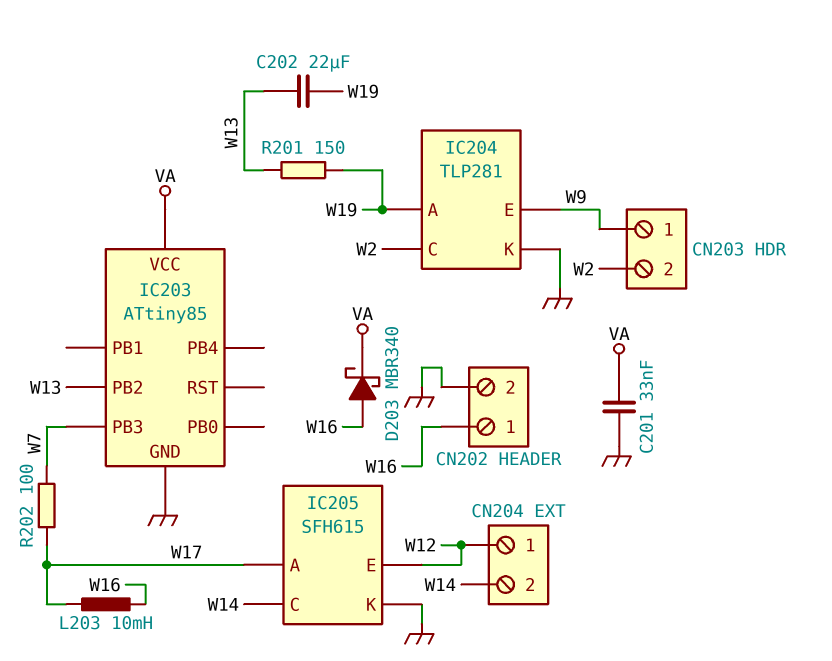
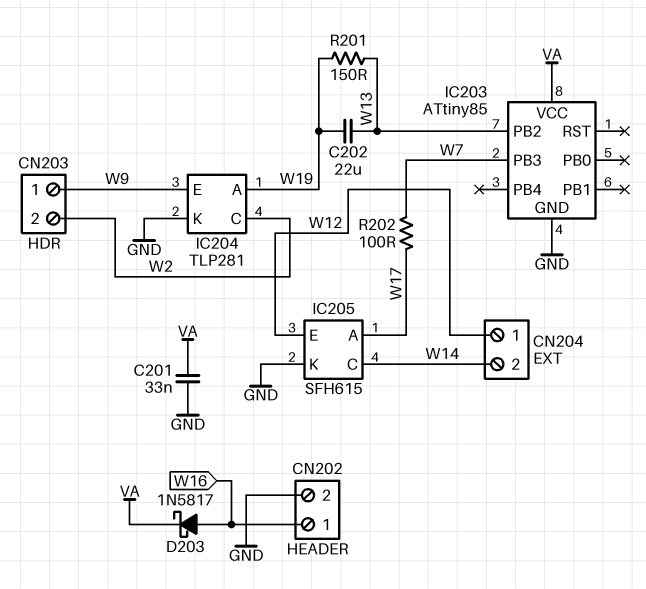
D203: schottky MBR340 (A W16, K VA) -> schottky 1N5817 (A W16, K VA)
L203: 10mH (W16, W17) -> none

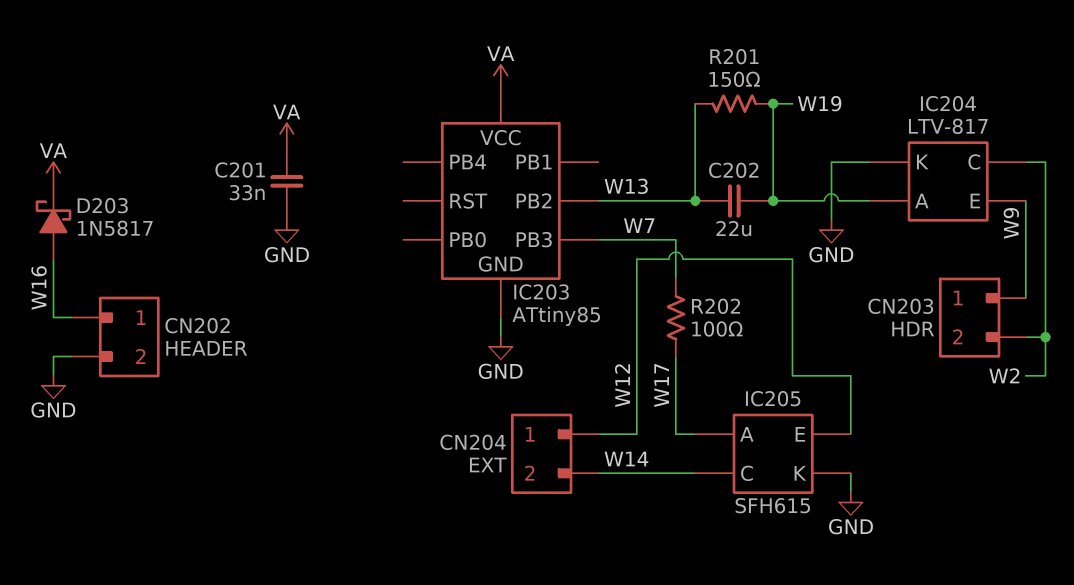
IC204: TLP281 -> LTV-817

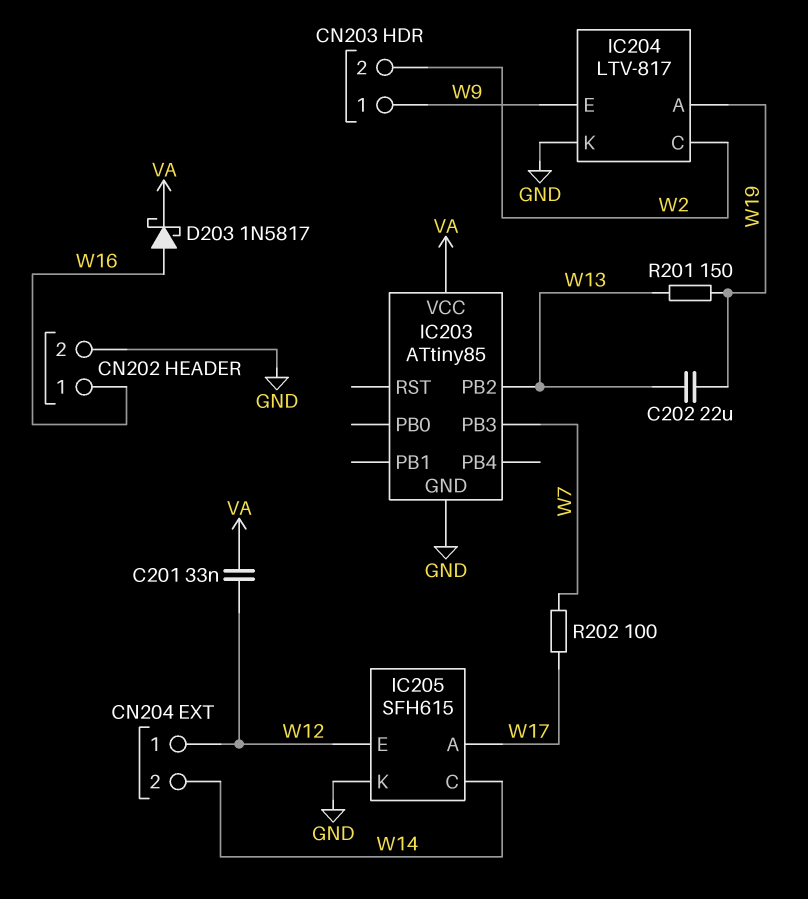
C201: 33nF (GND, VA) -> 33nF (VA, W12)

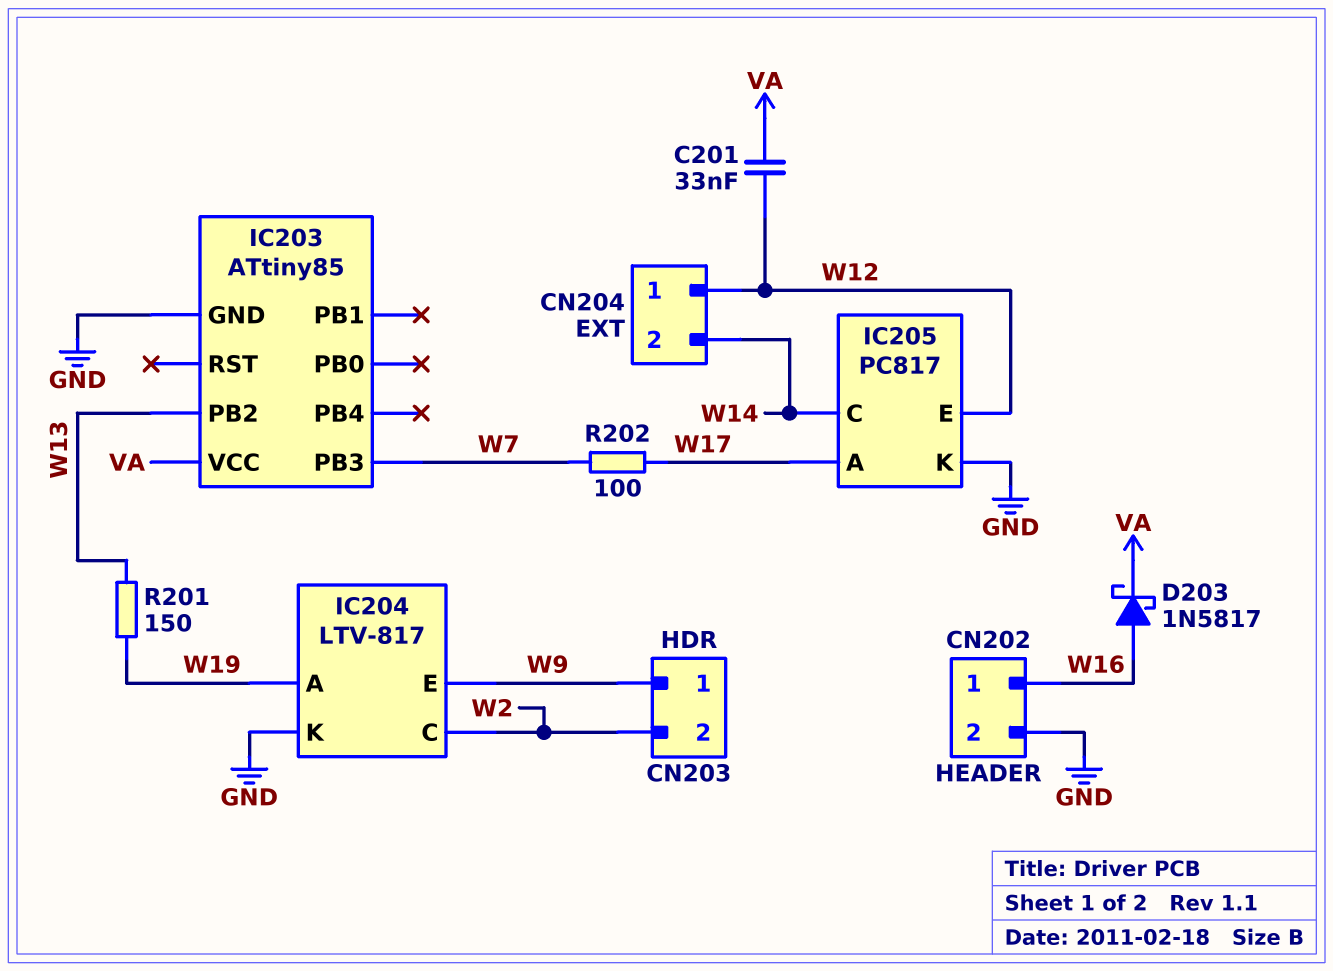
C202: 22uF (W13, W19) -> none
IC205: SFH615 -> PC817

